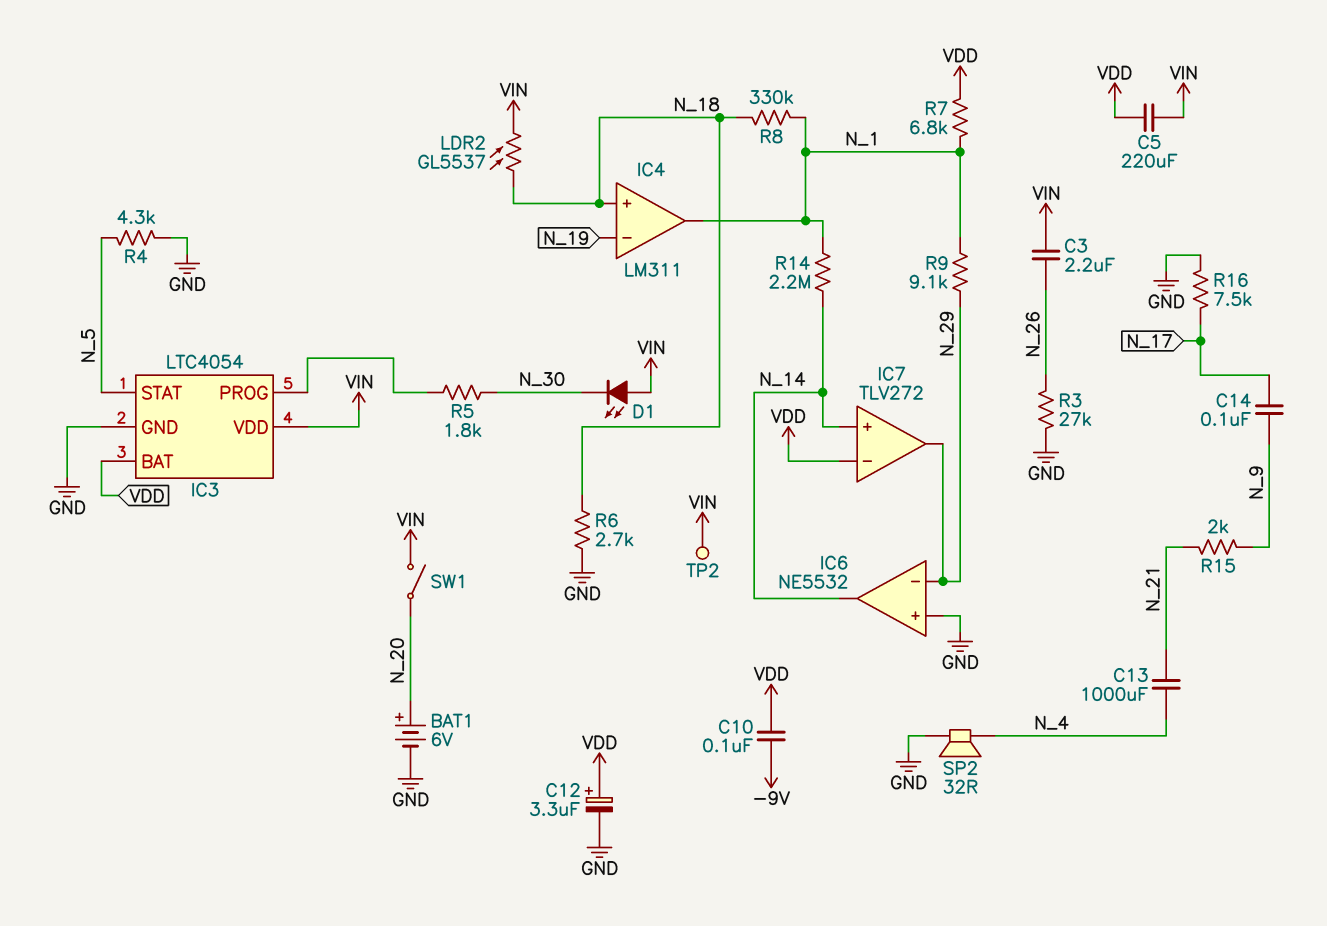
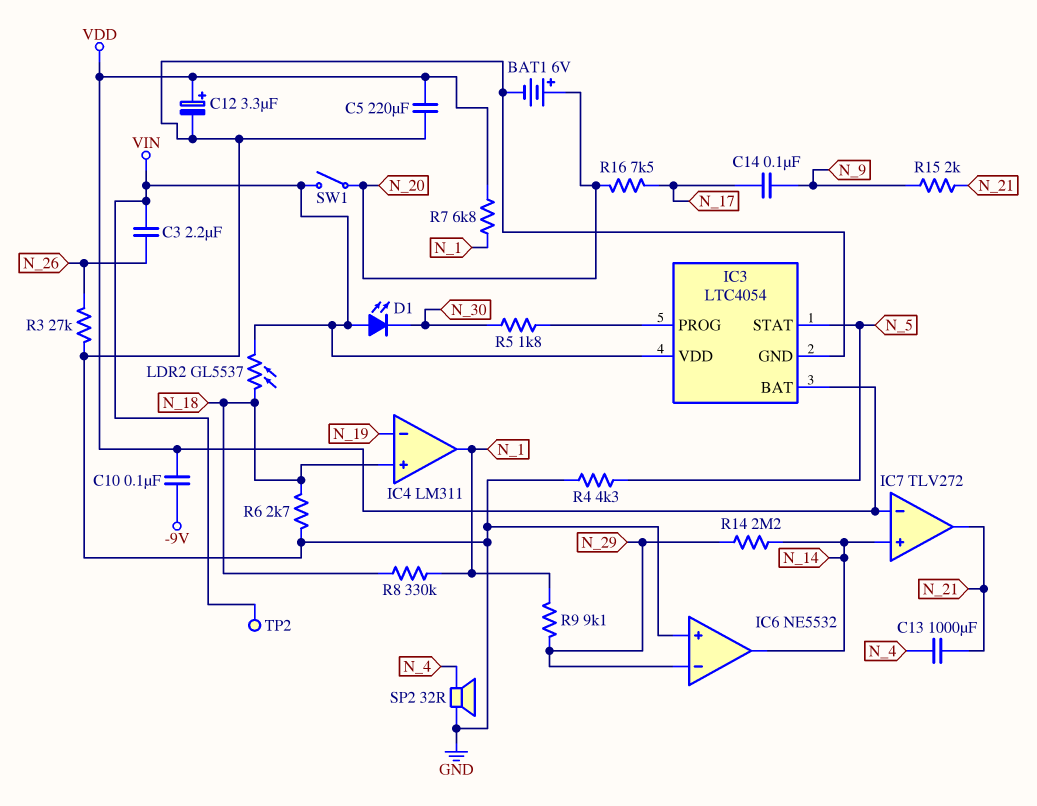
C5: 220uF (VDD, VIN) -> 220uF (GND, VDD)
IC7 pin out: N_29 -> N_21
R14: 2.2M (N_1, N_14) -> 2.2M (N_14, N_29)
R16: 7.5k (GND, N_17) -> 7.5k (N_17, N_20)

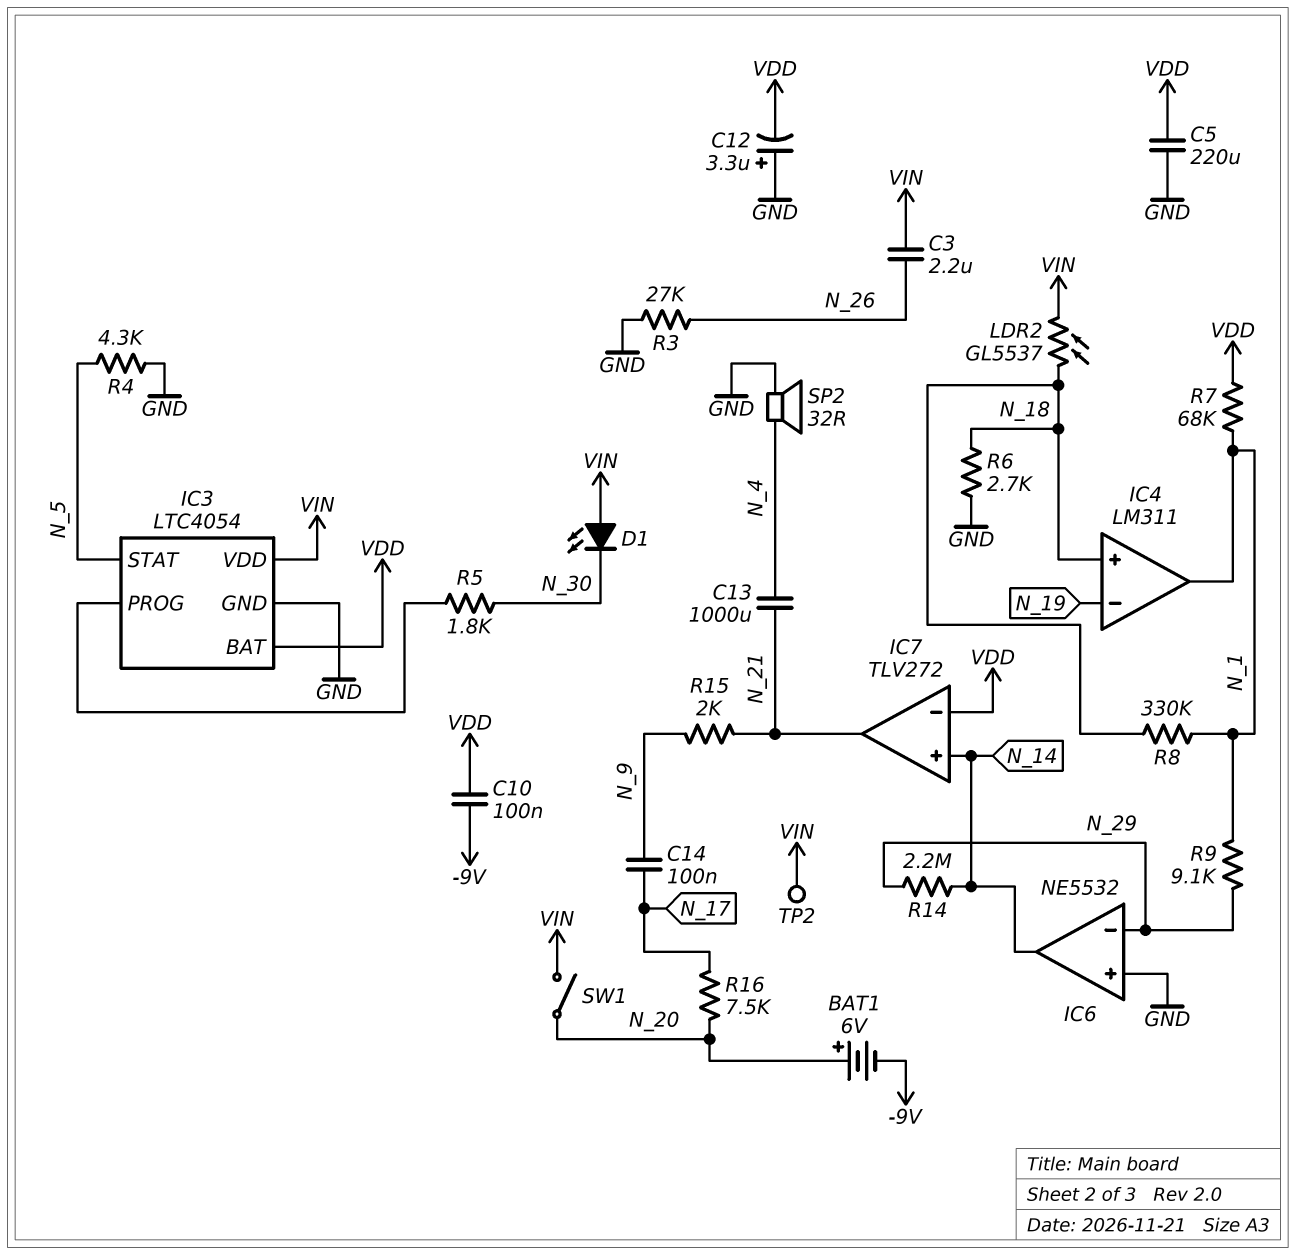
BAT1: 6V (plus N_20, minus GND) -> 6V (plus N_20, minus -9V)
C12: 3.3uF (plus VDD, minus GND) -> 3.3uF (plus GND, minus VDD)
R7: 6.8k (N_1, VDD) -> 68k (N_1, VDD)

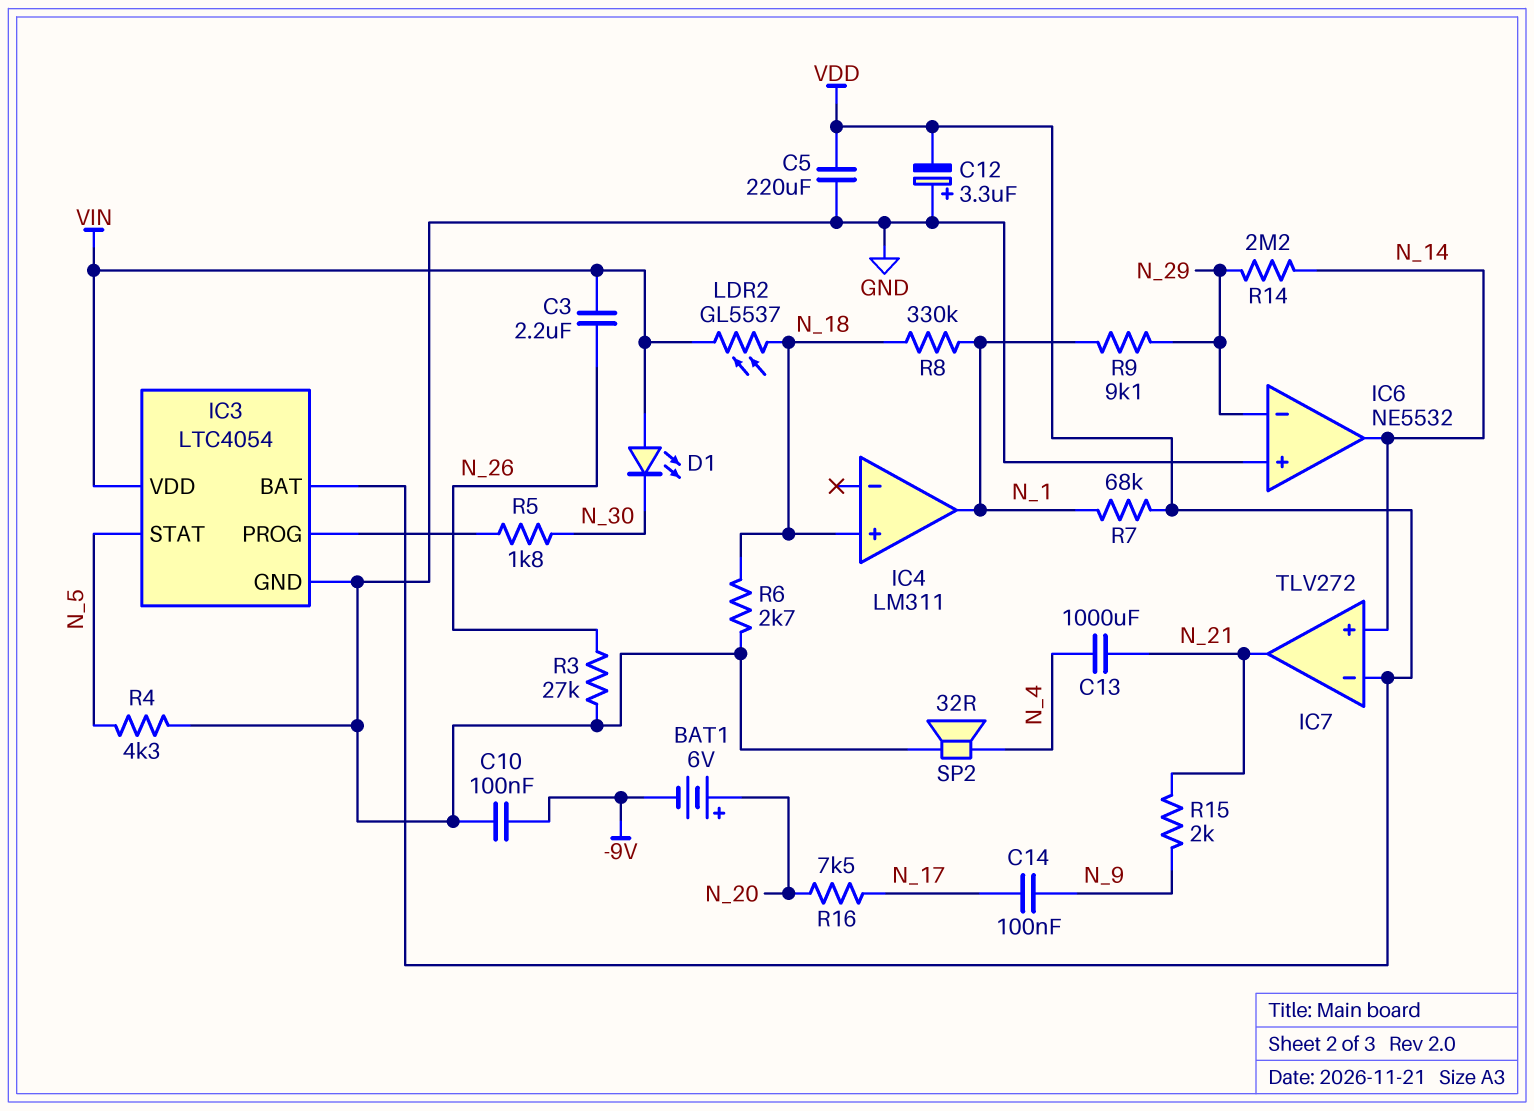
C10: 100nF (-9V, VDD) -> 100nF (-9V, GND)
IC4 pin in-: N_19 -> none
SW1: switch (N_20, VIN) -> none
TP2: test point (VIN) -> none

